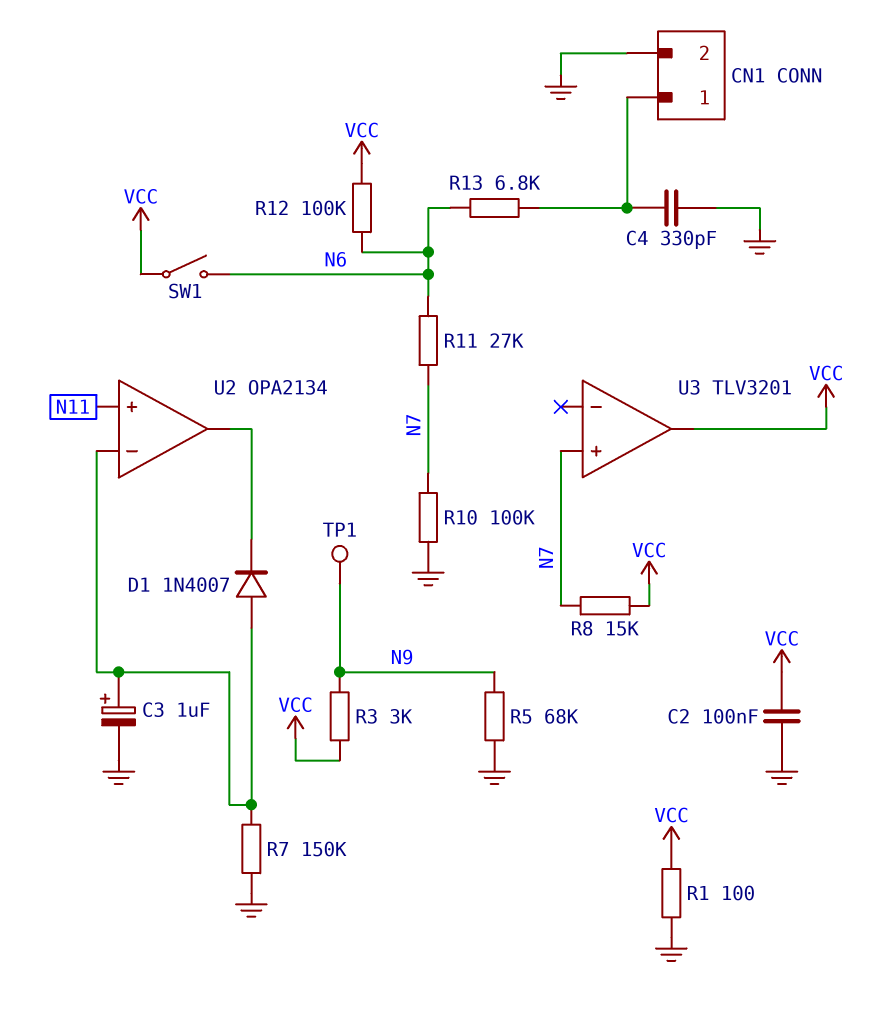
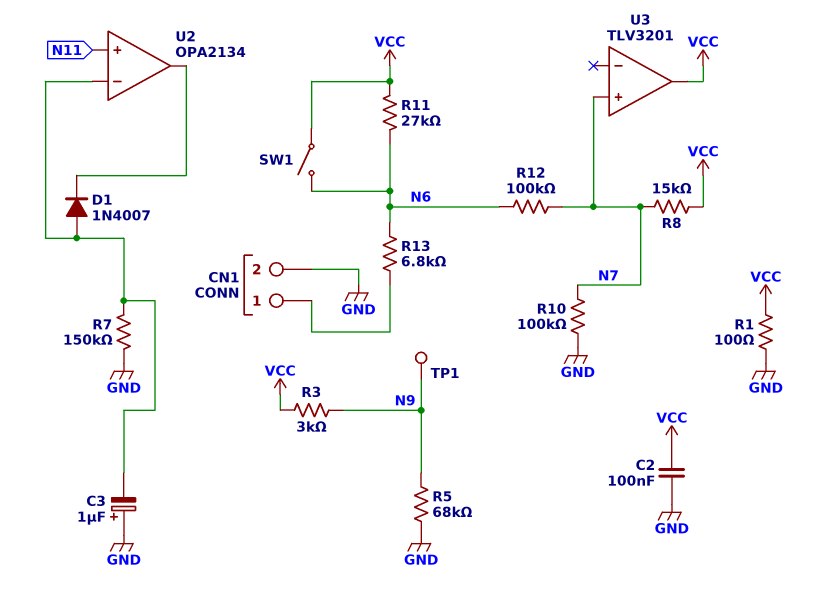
C3: 1uF (plus U2/in-, minus GND) -> 1uF (plus GND, minus U2/in-)
C4: 330pF (CN1/1, GND) -> none
R11: 27k (N6, N7) -> 27k (N6, VCC)
R12: 100k (N6, VCC) -> 100k (N6, N7)

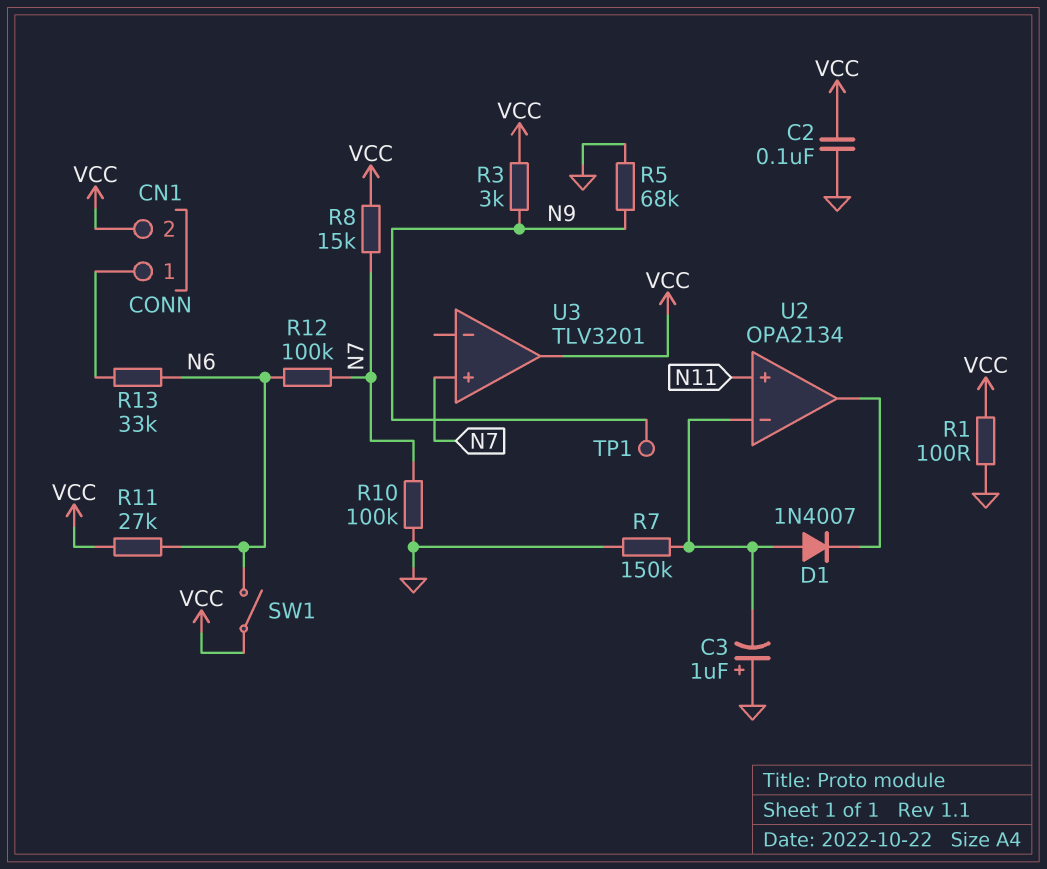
CN1 pin 2: GND -> VCC
R13: 6.8k (CN1/1, N6) -> 33k (CN1/1, N6)

